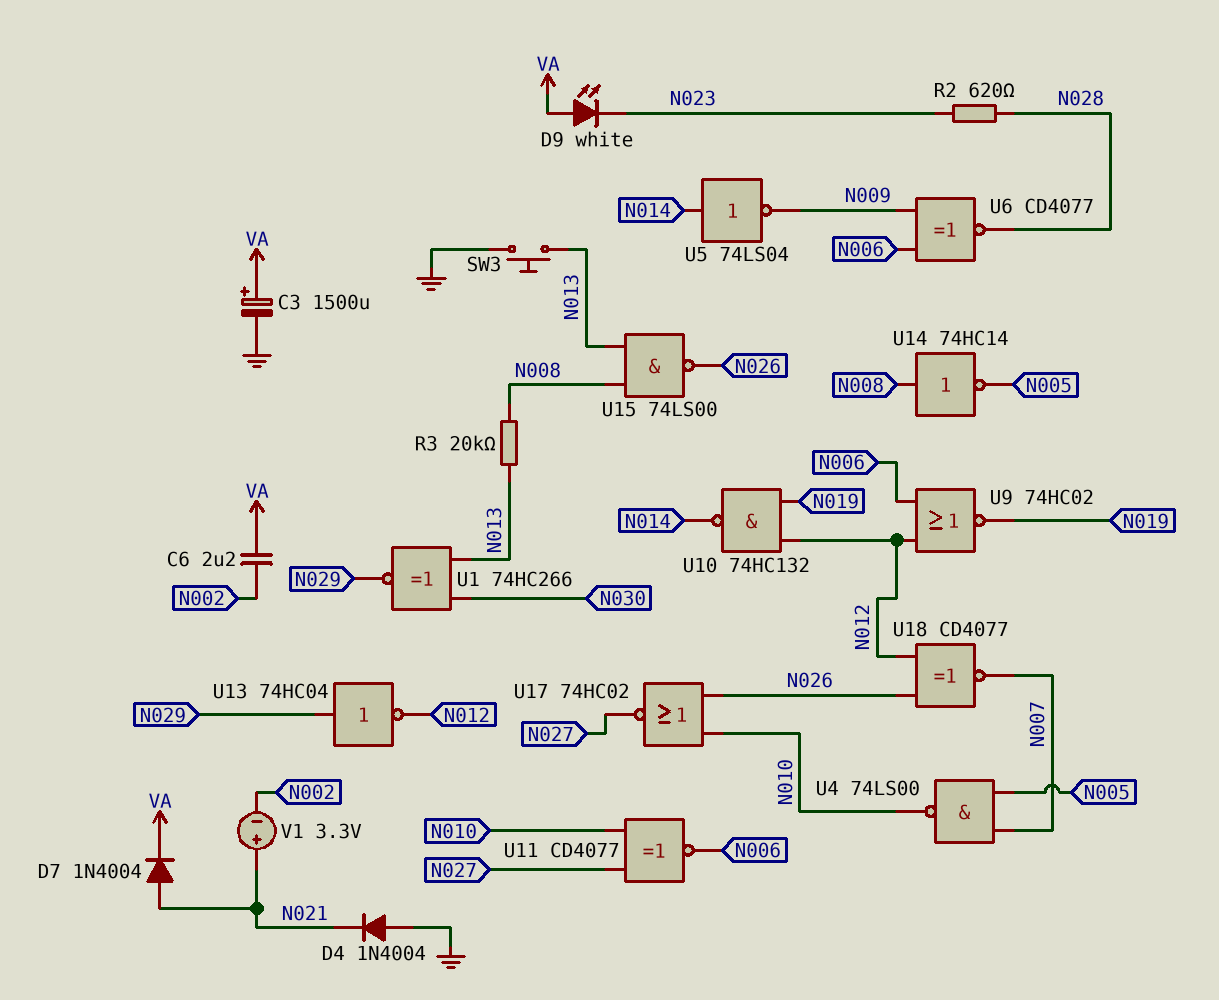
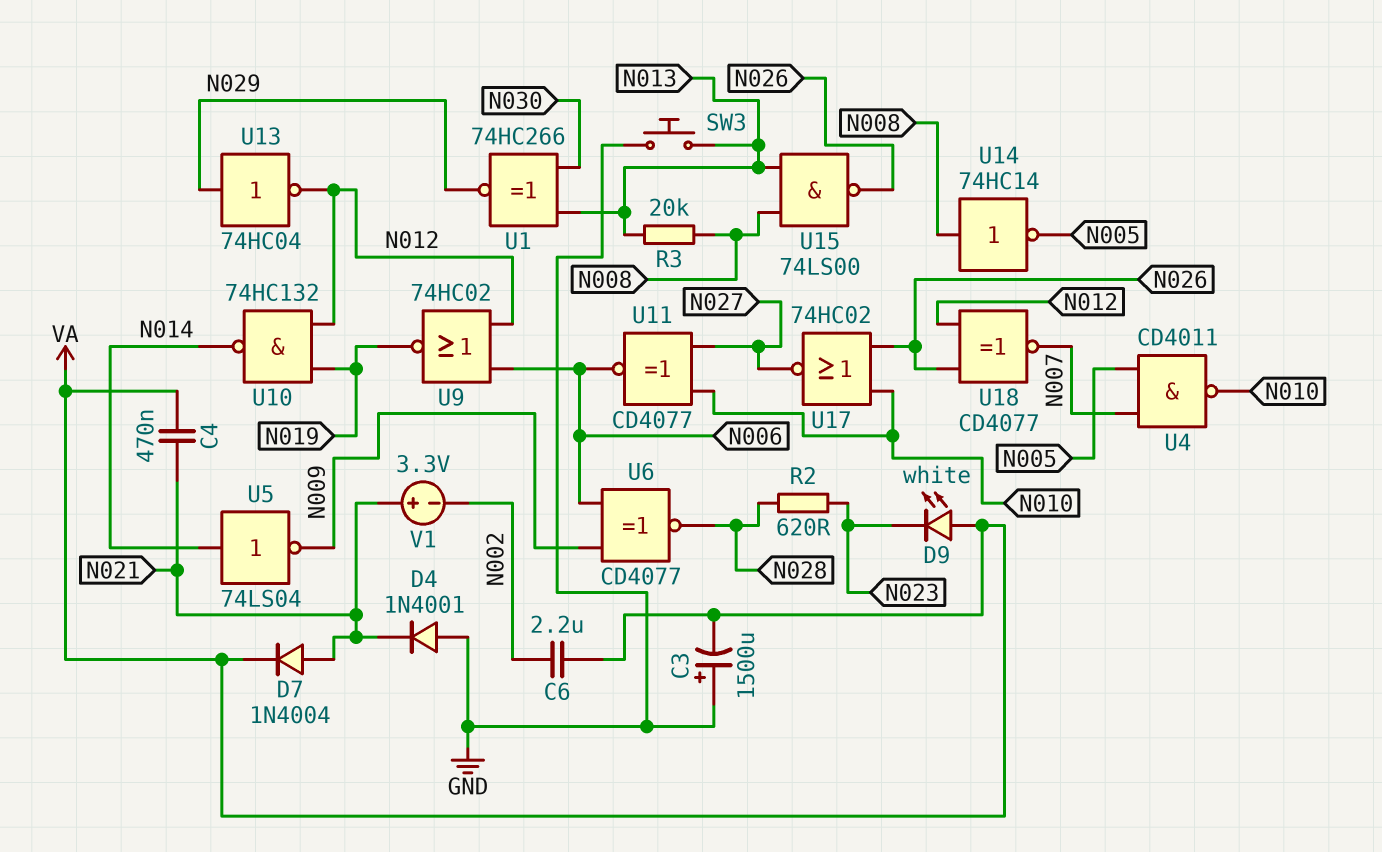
C3: 1500uF (plus VA, minus GND) -> 1500uF (plus GND, minus VA)
C4: none -> 470nF (N021, VA)
D4: diode 1N4004 (A GND, K N021) -> diode 1N4001 (A GND, K N021)
U4: NAND 74LS00 (in N005, in N007, out N010) -> NAND CD4011 (in N005, in N007, out N010)

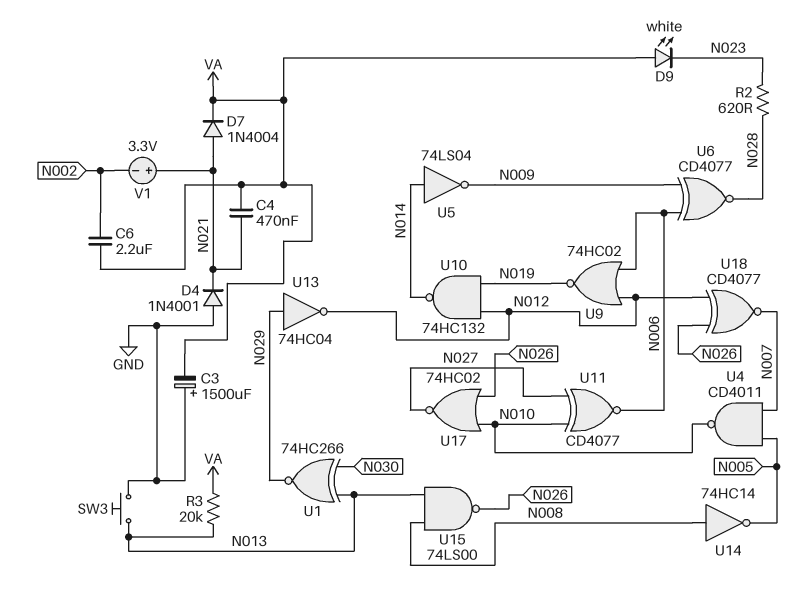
R3: 20k (N008, N013) -> 20k (N013, VA)

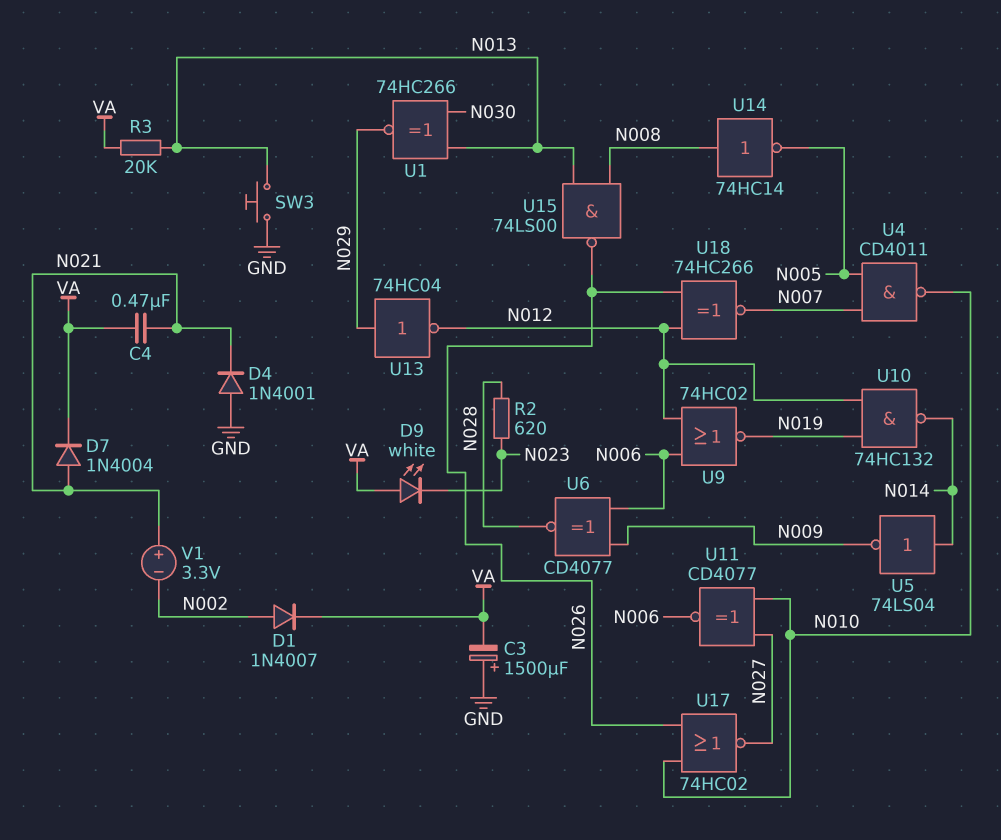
C6: 2.2uF (N002, VA) -> none
D1: none -> diode 1N4007 (A N002, K VA)
U18: XNOR CD4077 (in N012, in N026, out N007) -> XNOR 74HC266 (in N012, in N026, out N007)

